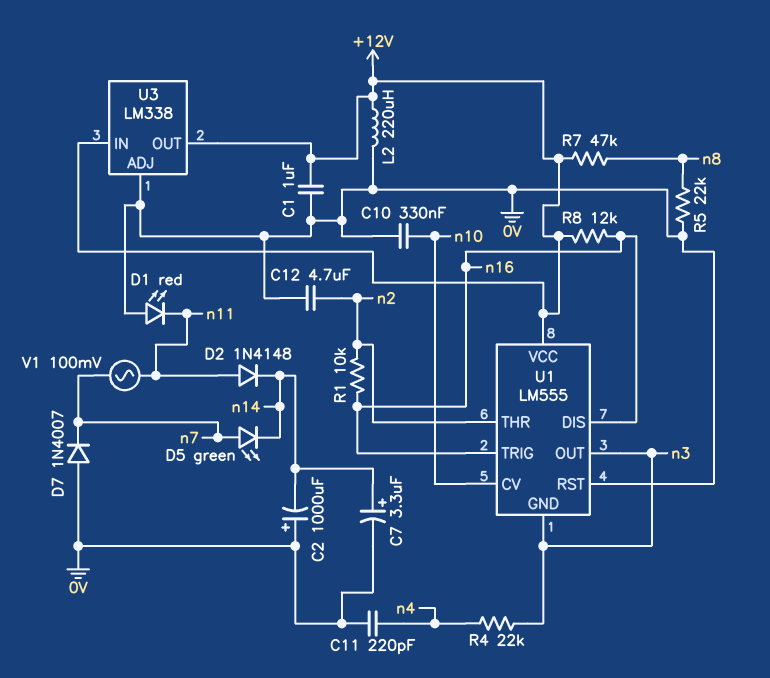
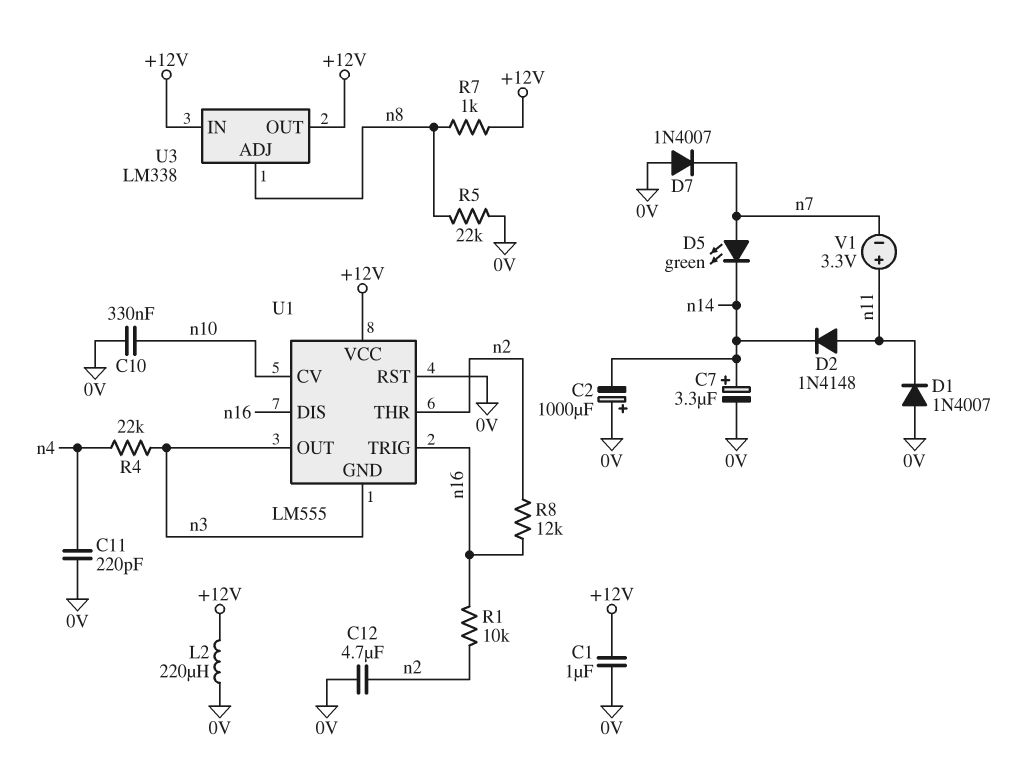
D1: LED red (A 0V, K n11) -> diode 1N4007 (A 0V, K n11)
R7: 47k (+12V, n8) -> 1k (+12V, n8)
R8: 12k (+12V, n16) -> 12k (n2, n16)
U3 pin ADJ: 0V -> n8
V1: AC 100mV (n7, n11) -> 3.3V (plus n11, minus n7)

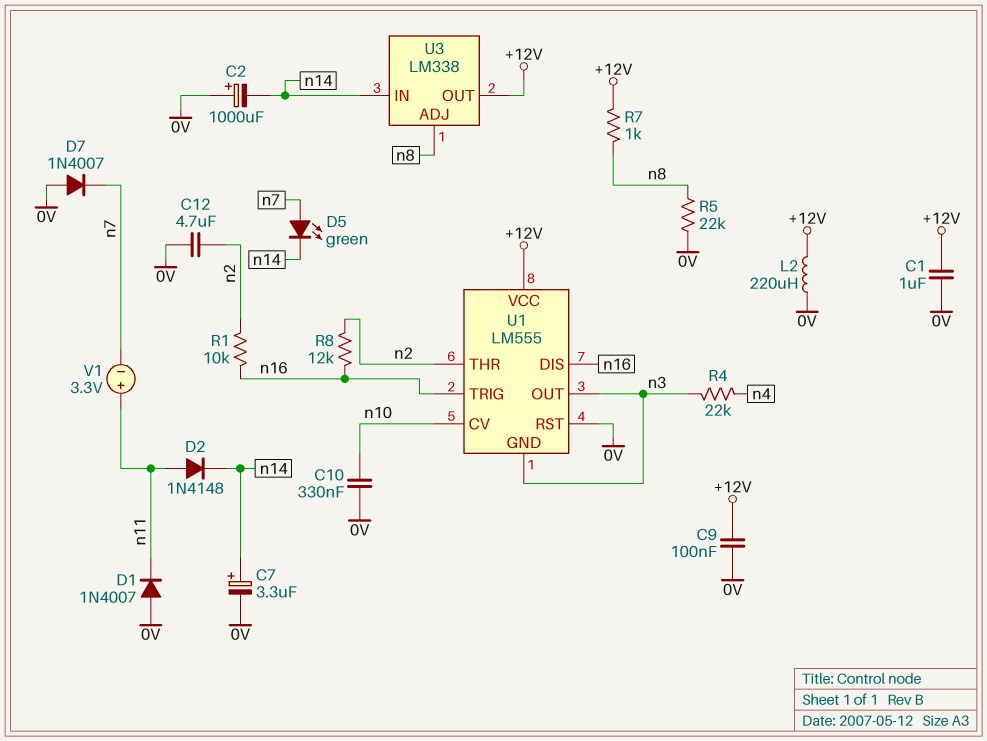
C9: none -> 100nF (+12V, 0V)
C11: 220pF (0V, n4) -> none
U3 pin IN: +12V -> n14

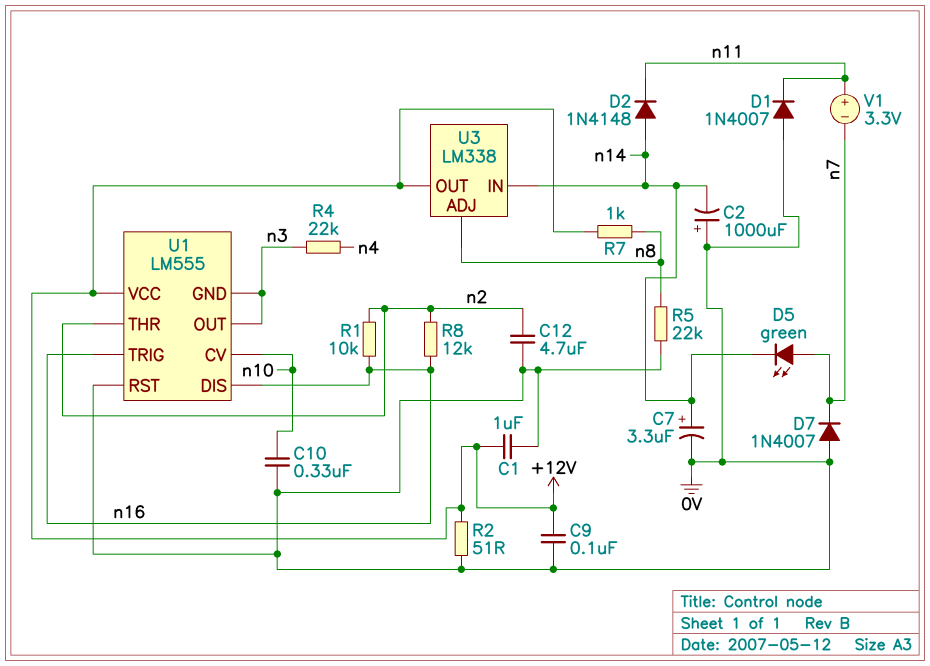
D2: diode 1N4148 (A n11, K n14) -> diode 1N4148 (A n14, K n11)
L2: 220uH (+12V, 0V) -> none
R2: none -> 51 (+12V, 0V)

